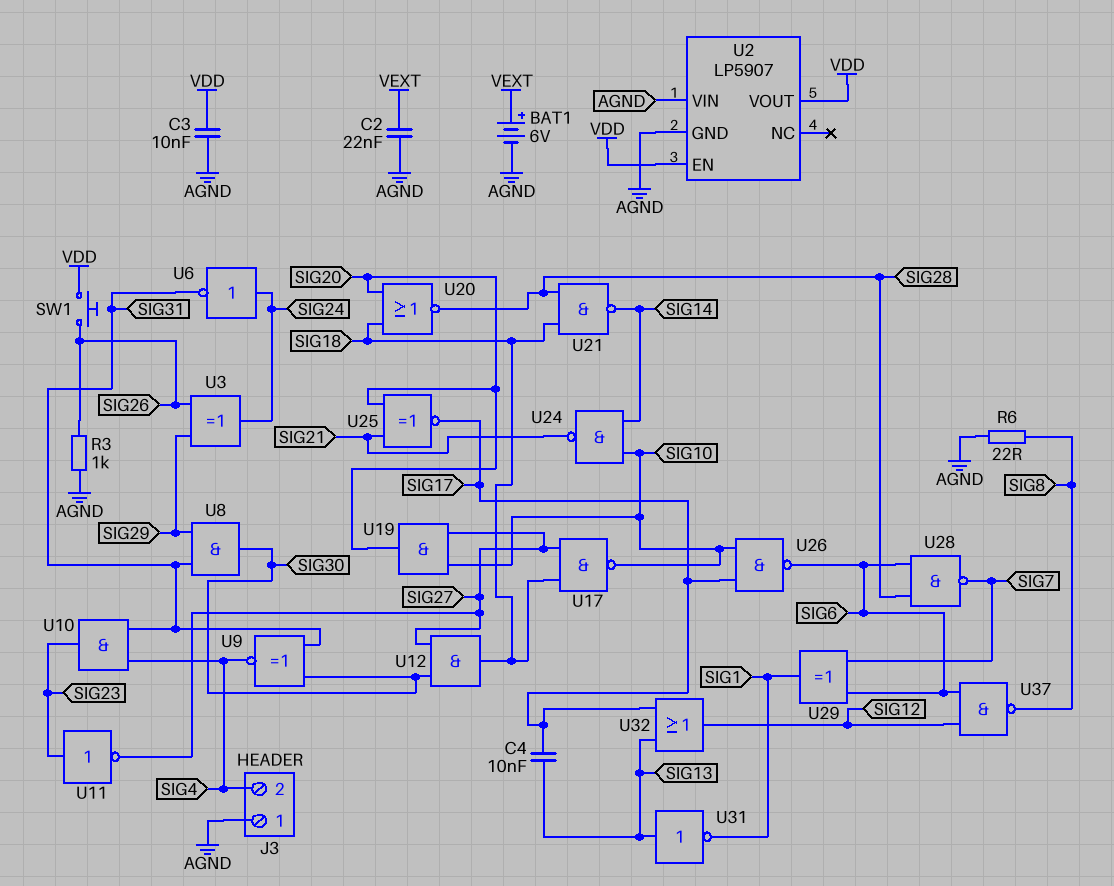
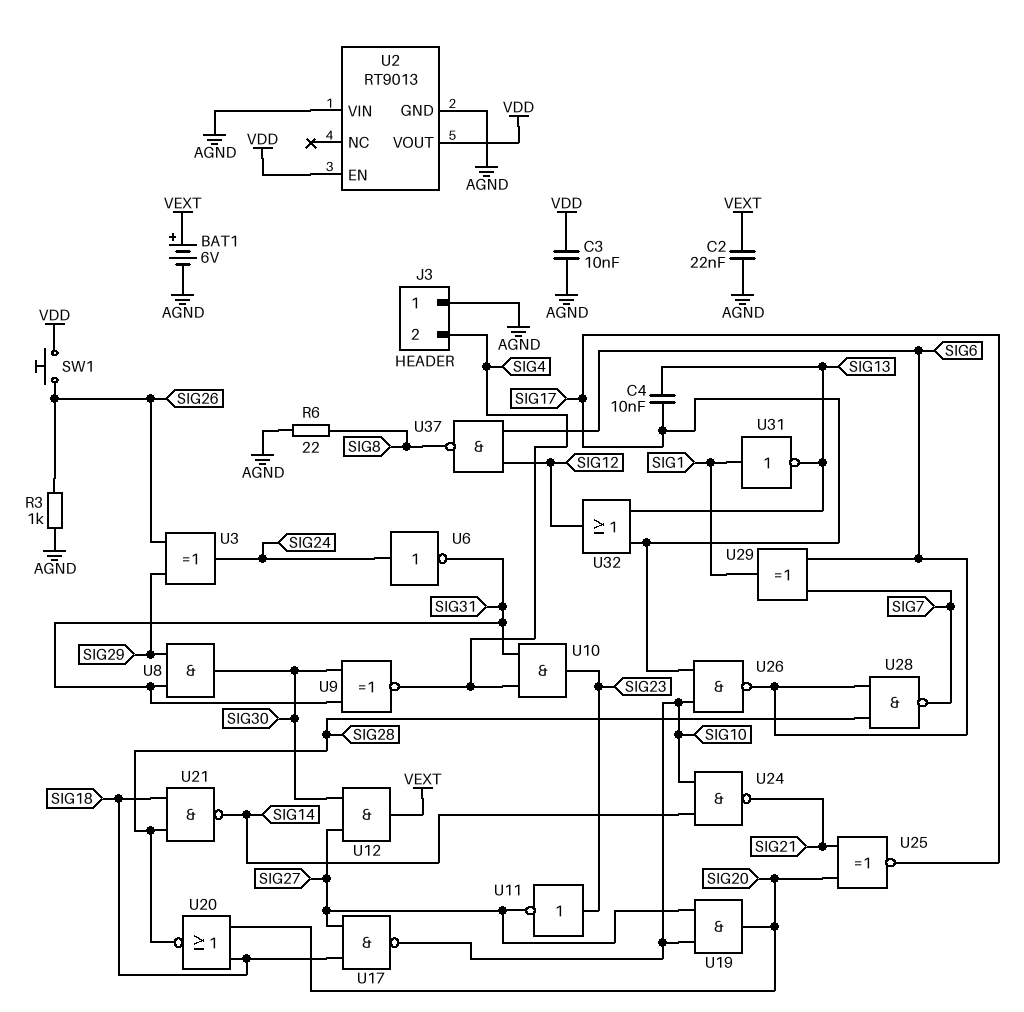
U2: LP5907 -> RT9013
U12: AND (in SIG27, in SIG30, out SIG18) -> AND (in SIG27, in SIG30, out VEXT)
U31: NOT (in SIG13, out SIG1) -> NOT (in SIG1, out SIG13)

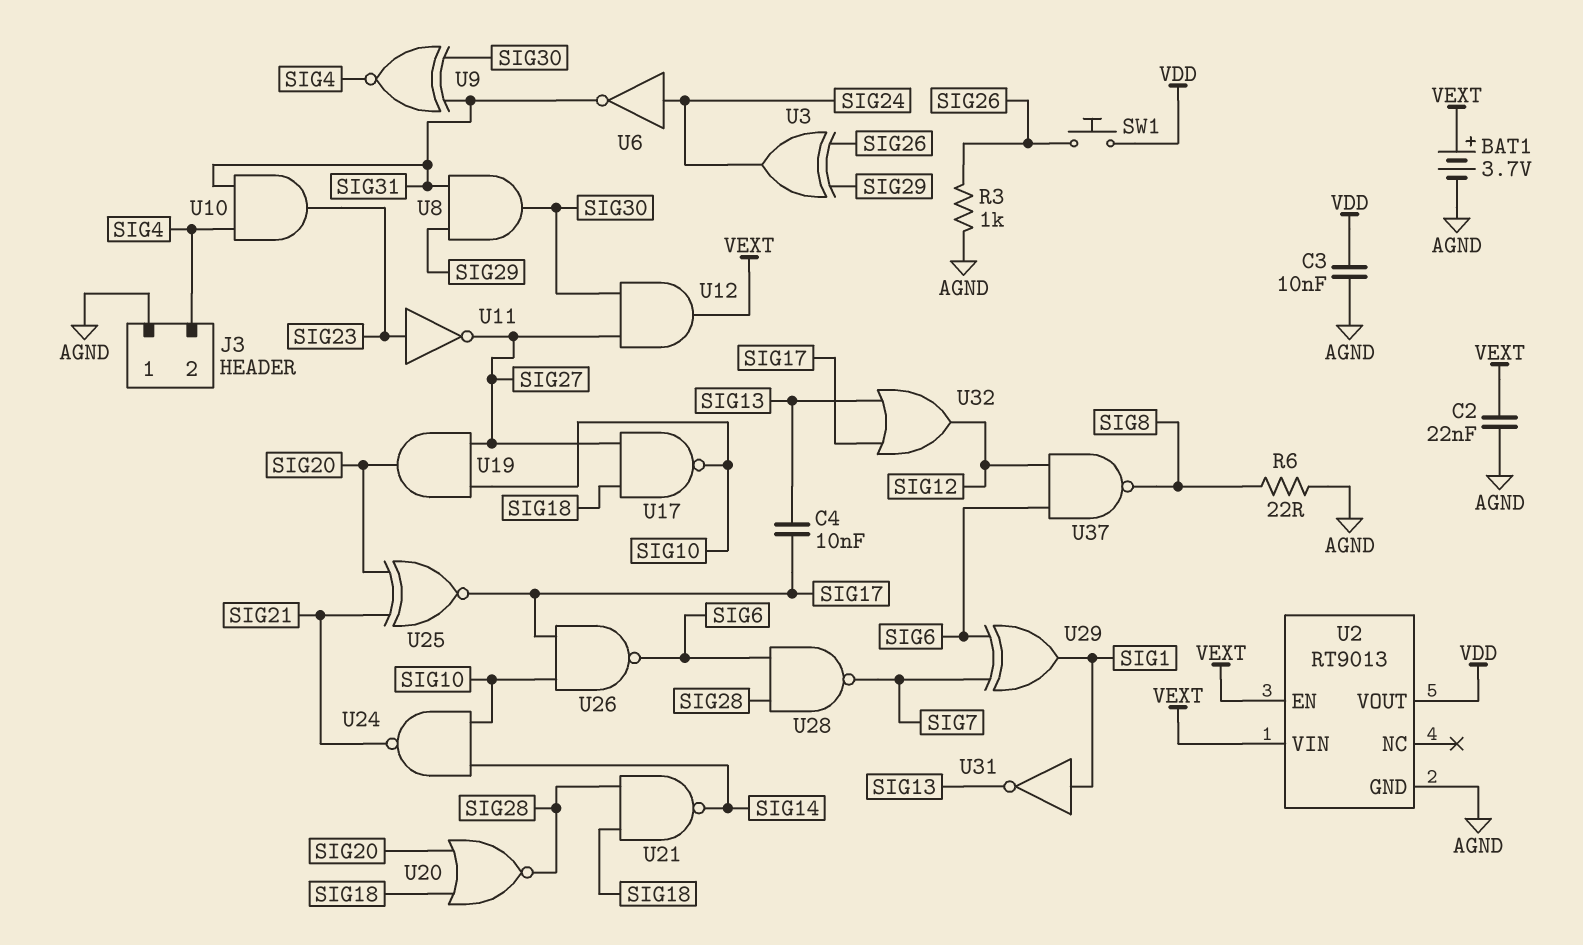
BAT1: 6V (plus VEXT, minus AGND) -> 3.7V (plus VEXT, minus AGND)
U2 pin EN: VDD -> VEXT
U2 pin VIN: AGND -> VEXT

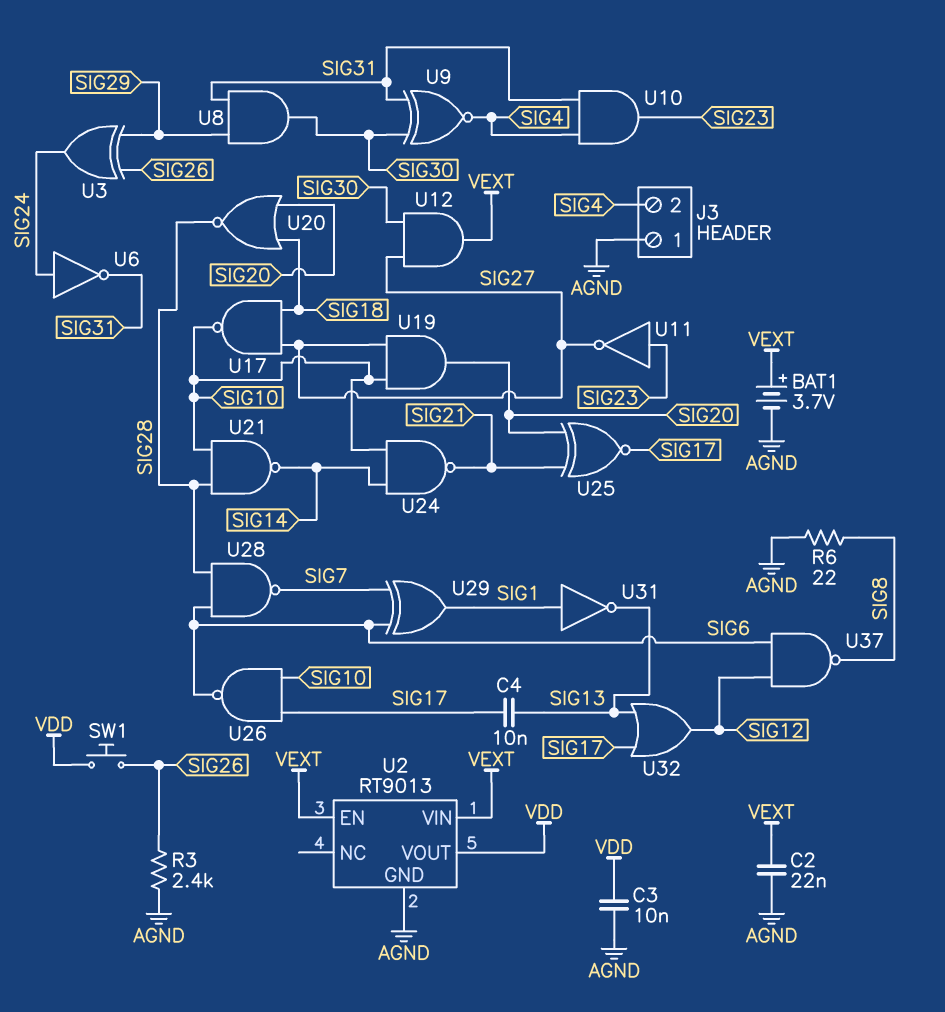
R3: 1k (AGND, SIG26) -> 2.4k (AGND, SIG26)
U21: NAND (in SIG18, in SIG28, out SIG14) -> NAND (in SIG10, in SIG28, out SIG14)

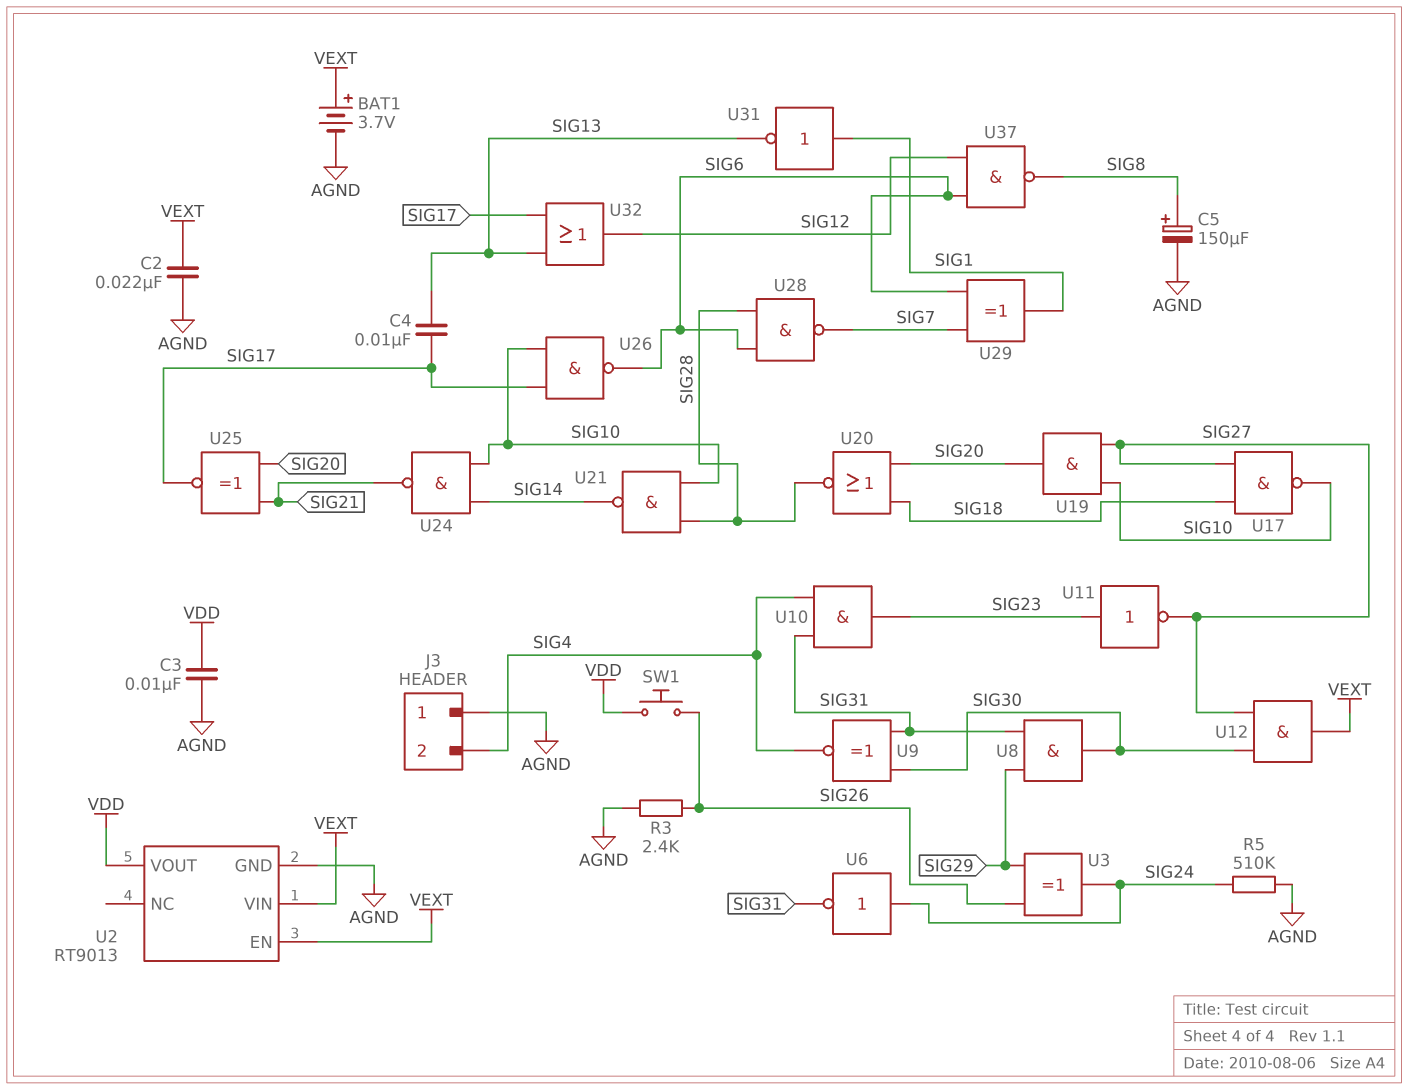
C5: none -> 150uF (plus SIG8, minus AGND)
R5: none -> 510k (AGND, SIG24)
R6: 22 (AGND, SIG8) -> none

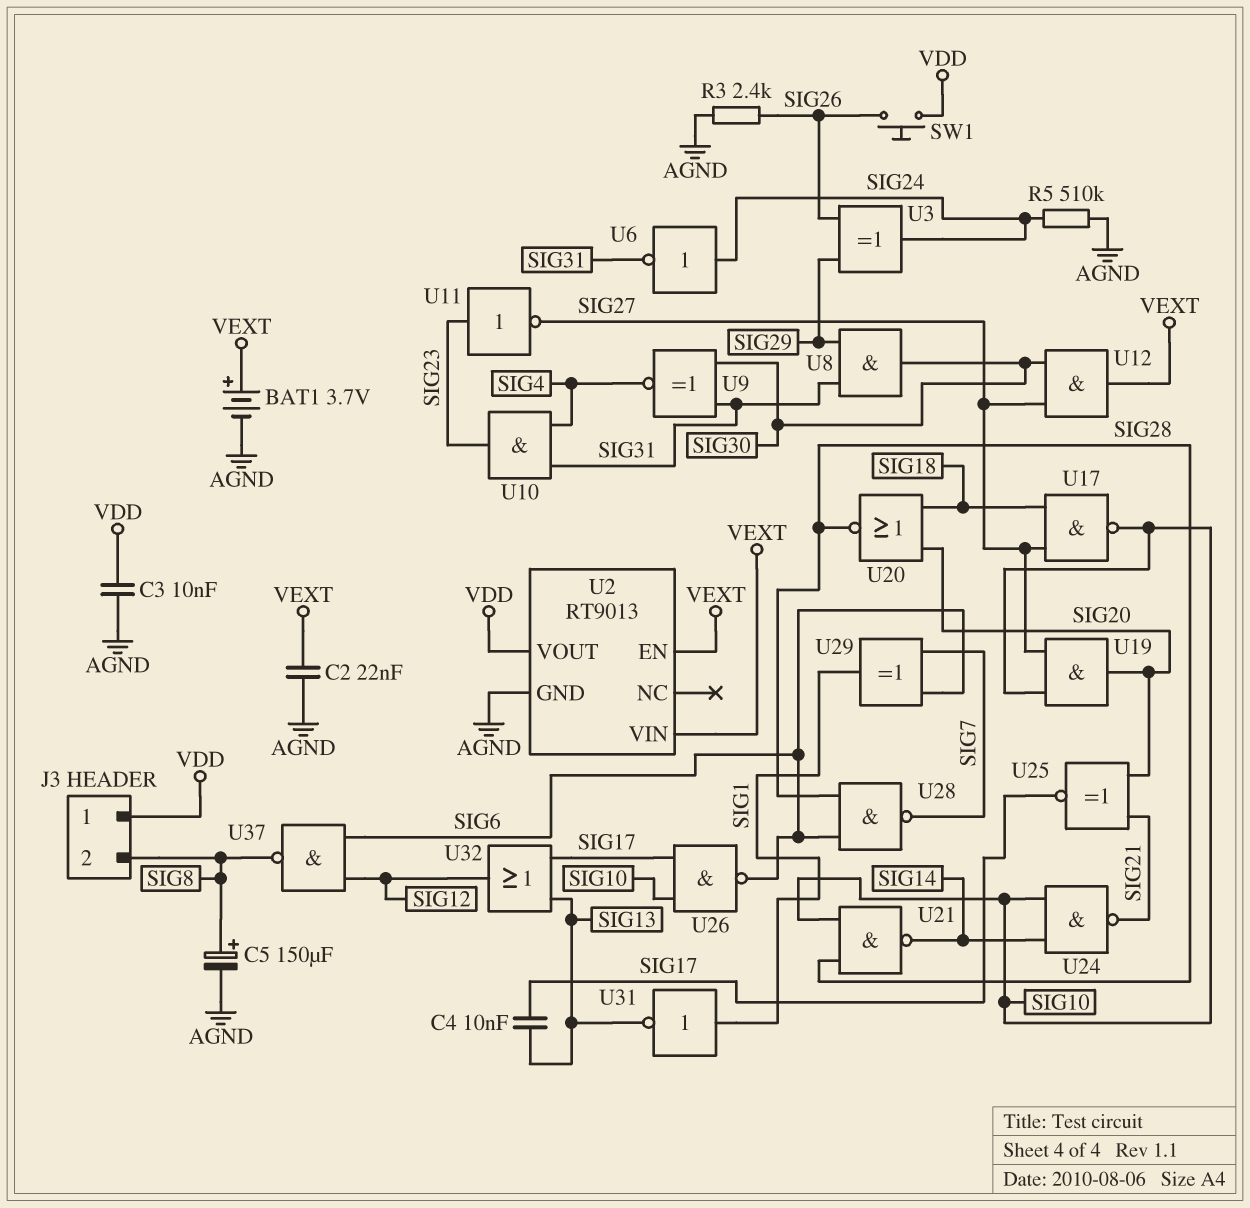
J3 pin 1: AGND -> VDD
J3 pin 2: SIG4 -> SIG8

